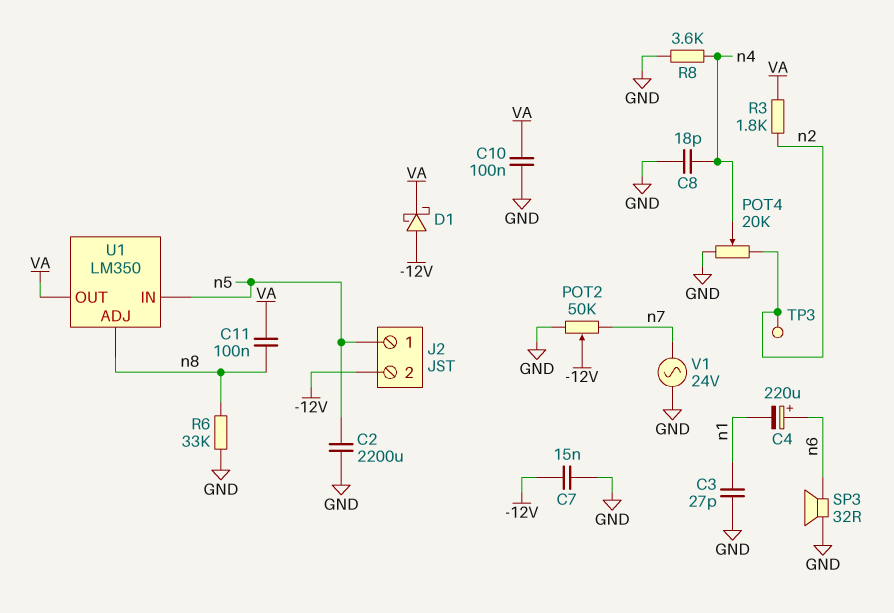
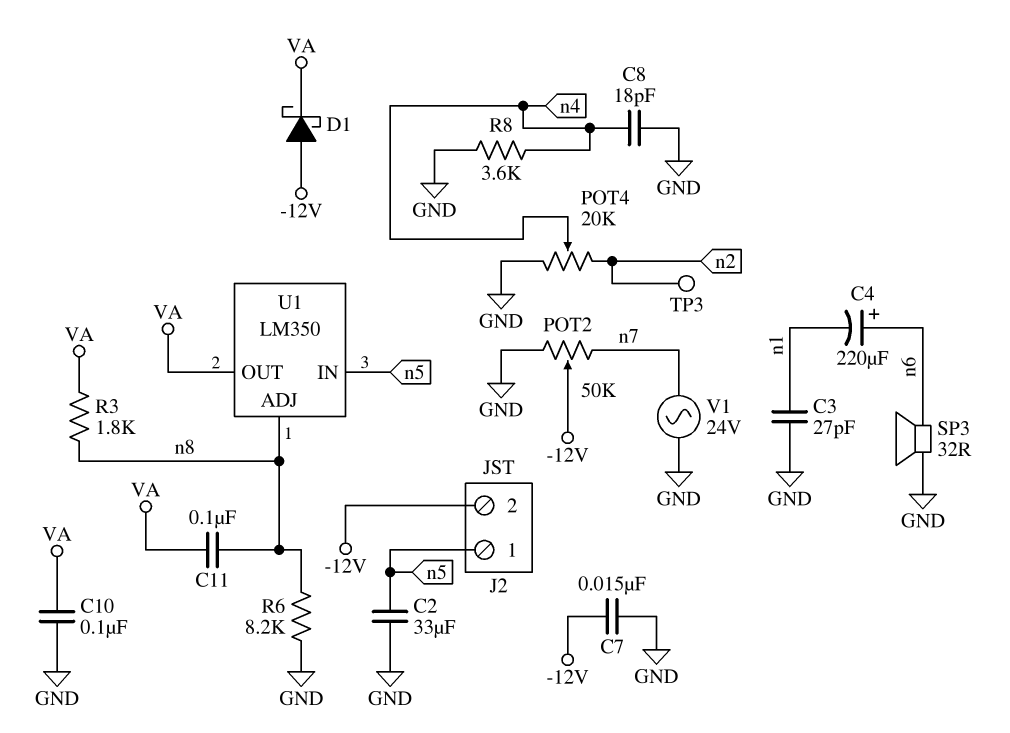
C2: 2200uF (GND, n5) -> 33uF (GND, n5)
R3: 1.8k (VA, n2) -> 1.8k (VA, n8)
R6: 33k (GND, n8) -> 8.2k (GND, n8)

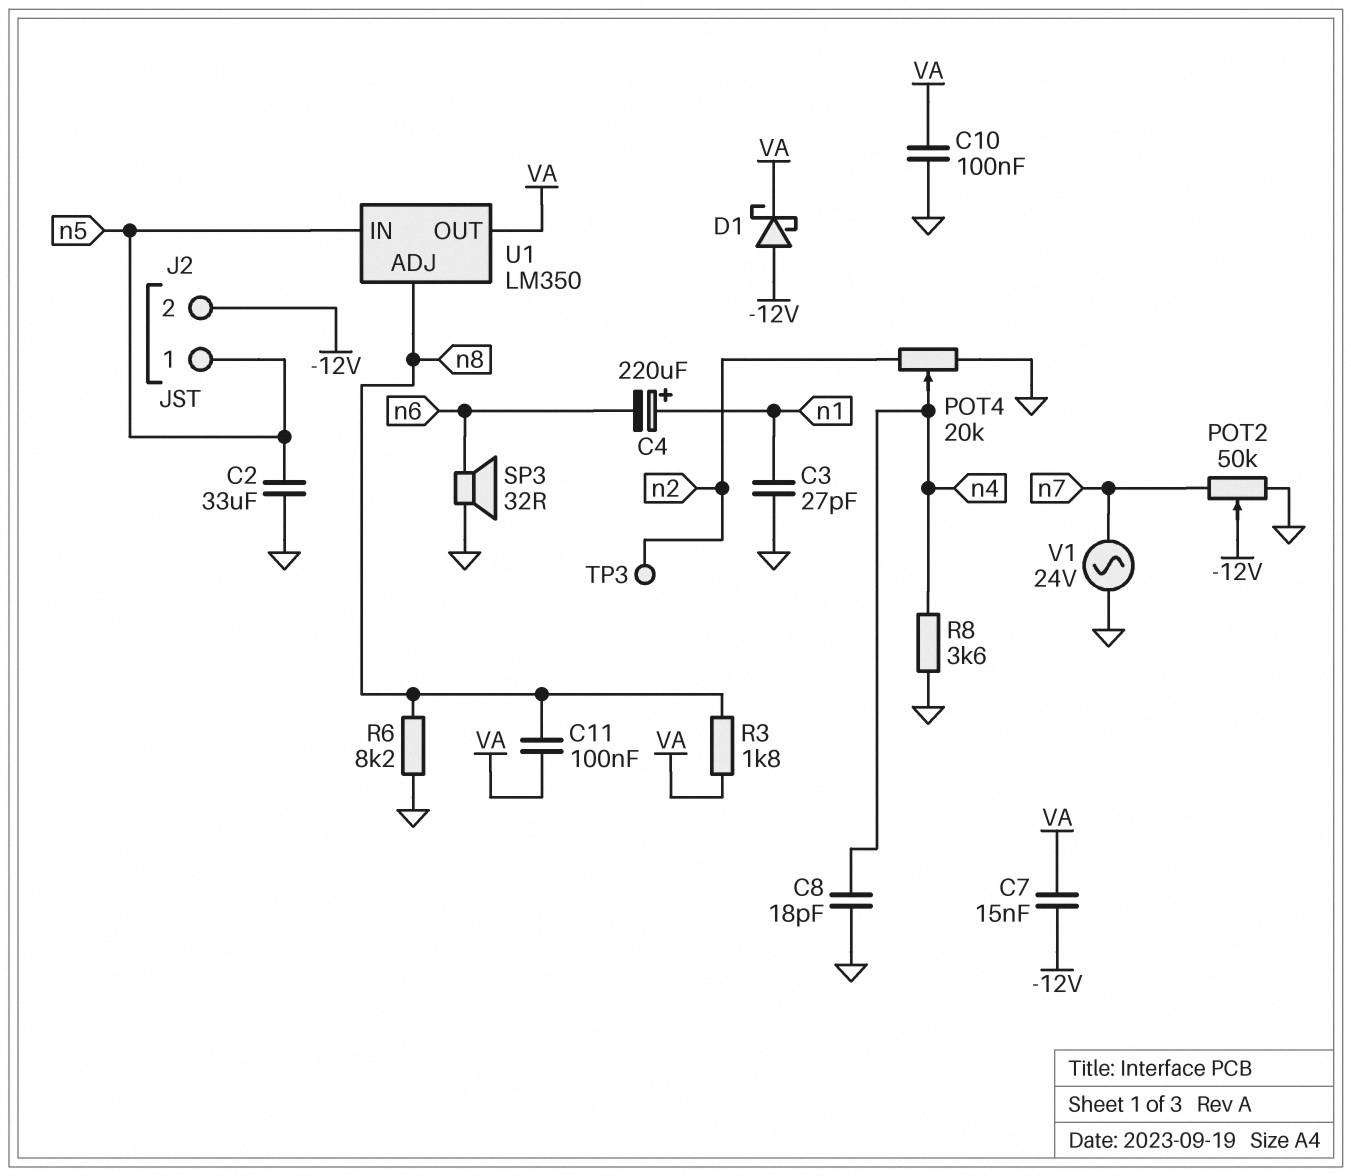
C4: 220uF (plus n6, minus n1) -> 220uF (plus n1, minus n6)
C7: 15nF (-12V, GND) -> 15nF (-12V, VA)

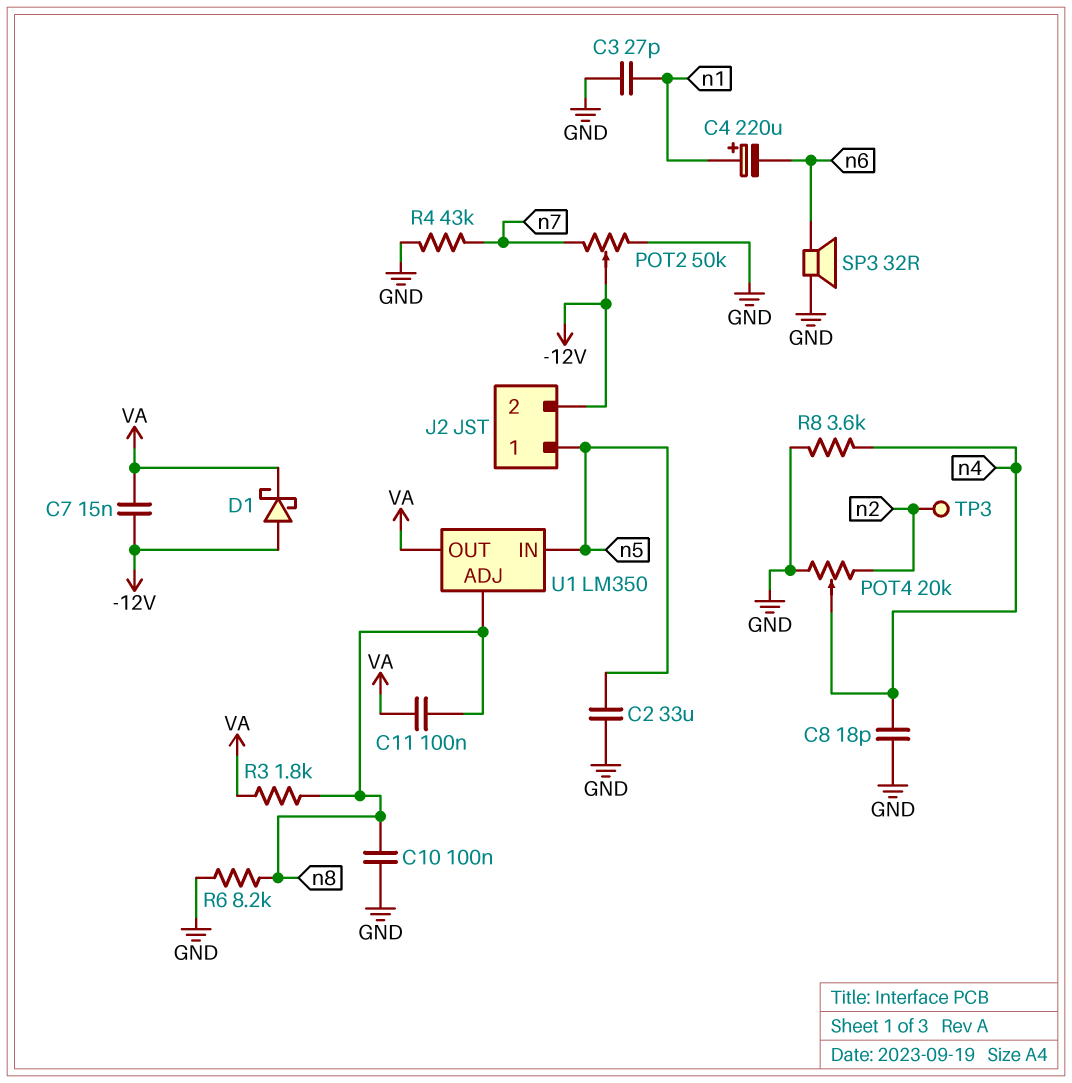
C10: 100nF (GND, VA) -> 100nF (GND, n8)
R4: none -> 43k (GND, n7)
V1: AC 24V (GND, n7) -> none

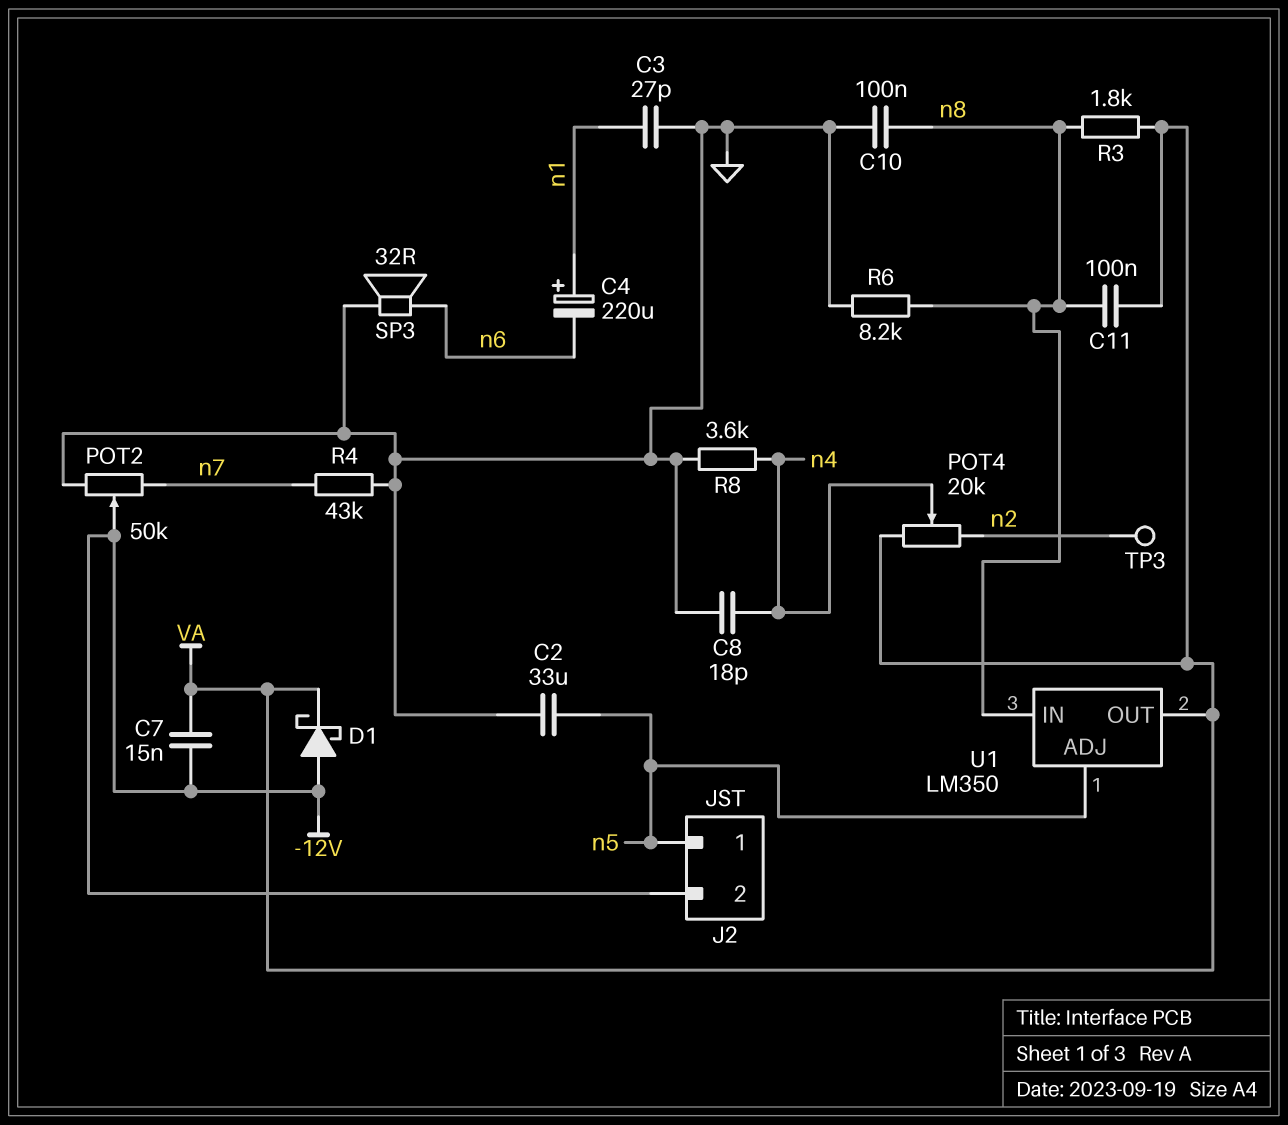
POT4: 20k (GND, n2, wiper n4) -> 20k (VA, n2, wiper n4)
U1 pin ADJ: n8 -> n5
U1 pin IN: n5 -> n8

